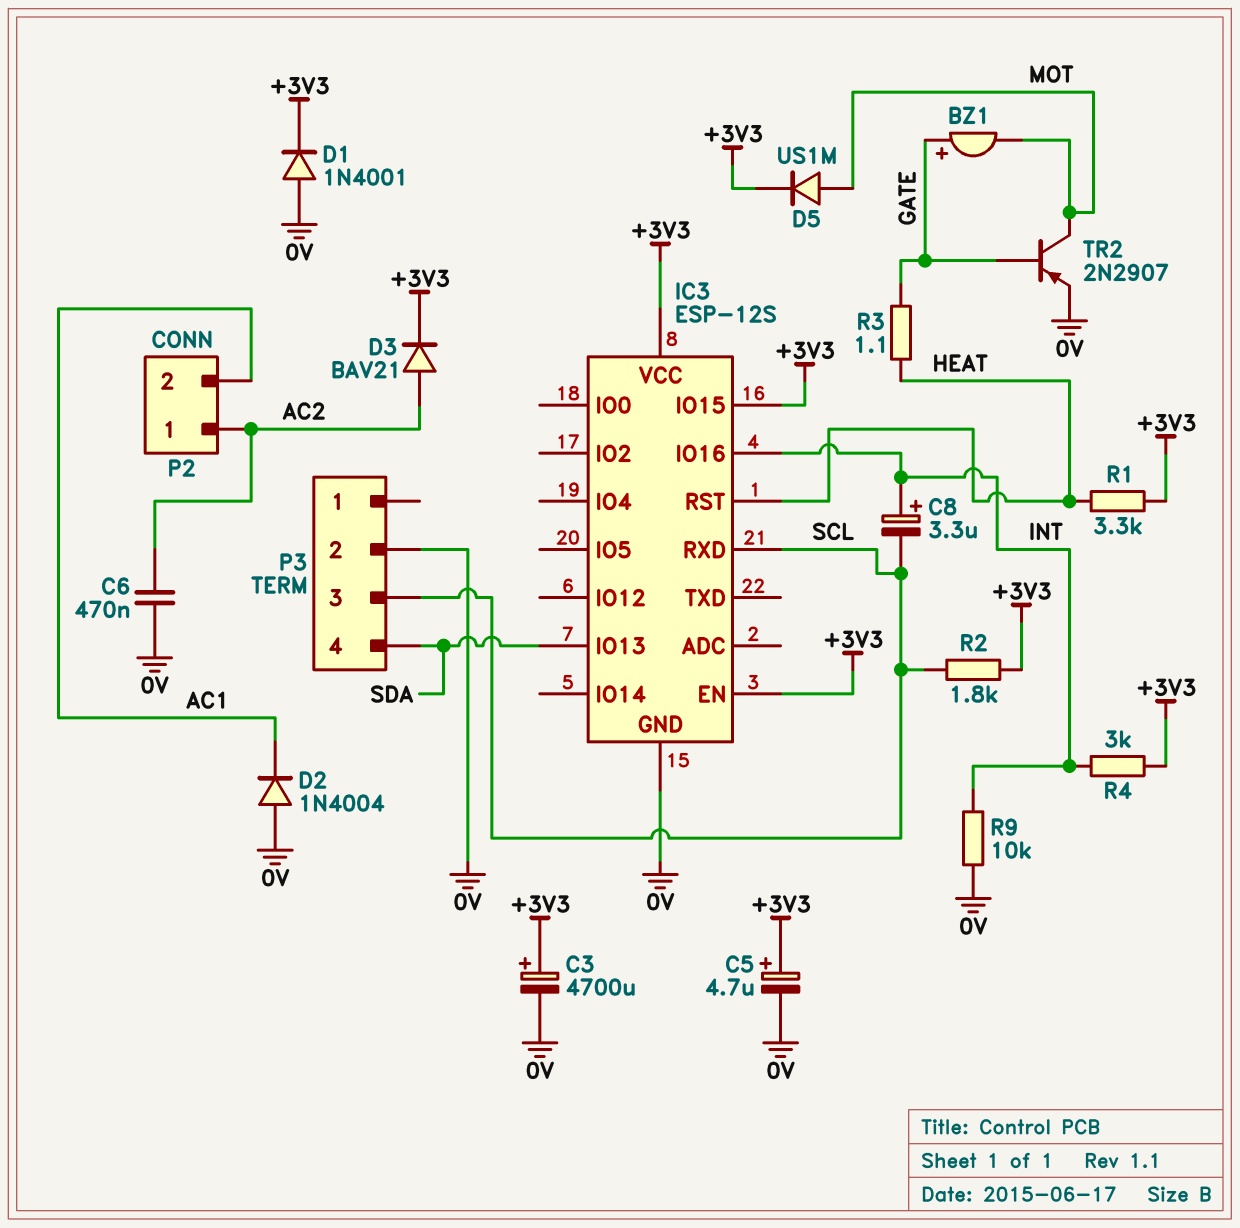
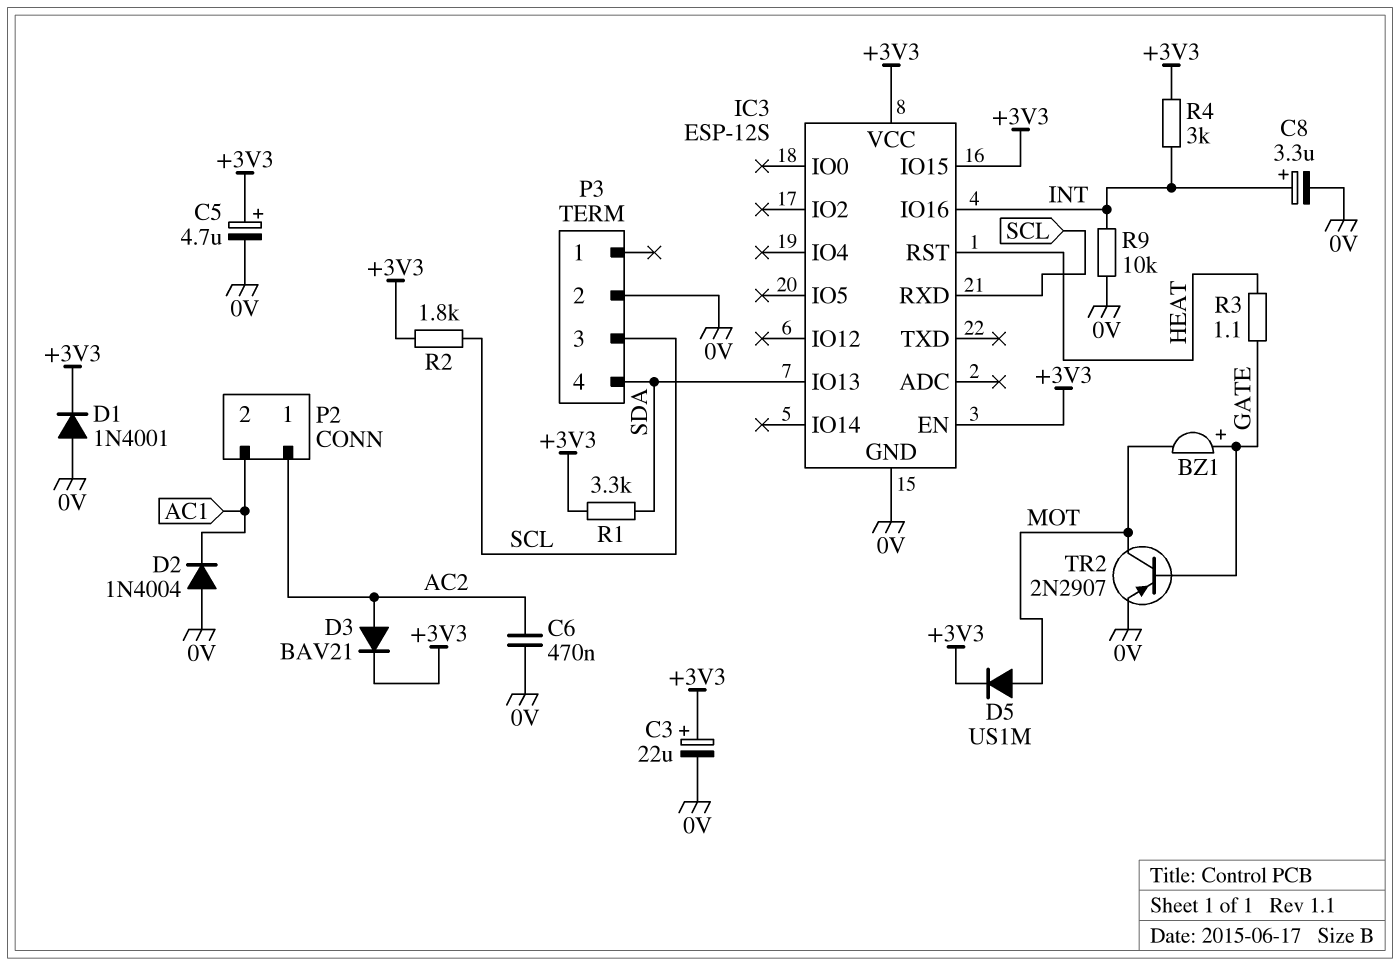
C3: 4700uF (plus +3V3, minus 0V) -> 22uF (plus +3V3, minus 0V)
C8: 3.3uF (plus INT, minus SCL) -> 3.3uF (plus INT, minus 0V)
R1: 3.3k (+3V3, HEAT) -> 3.3k (+3V3, SDA)

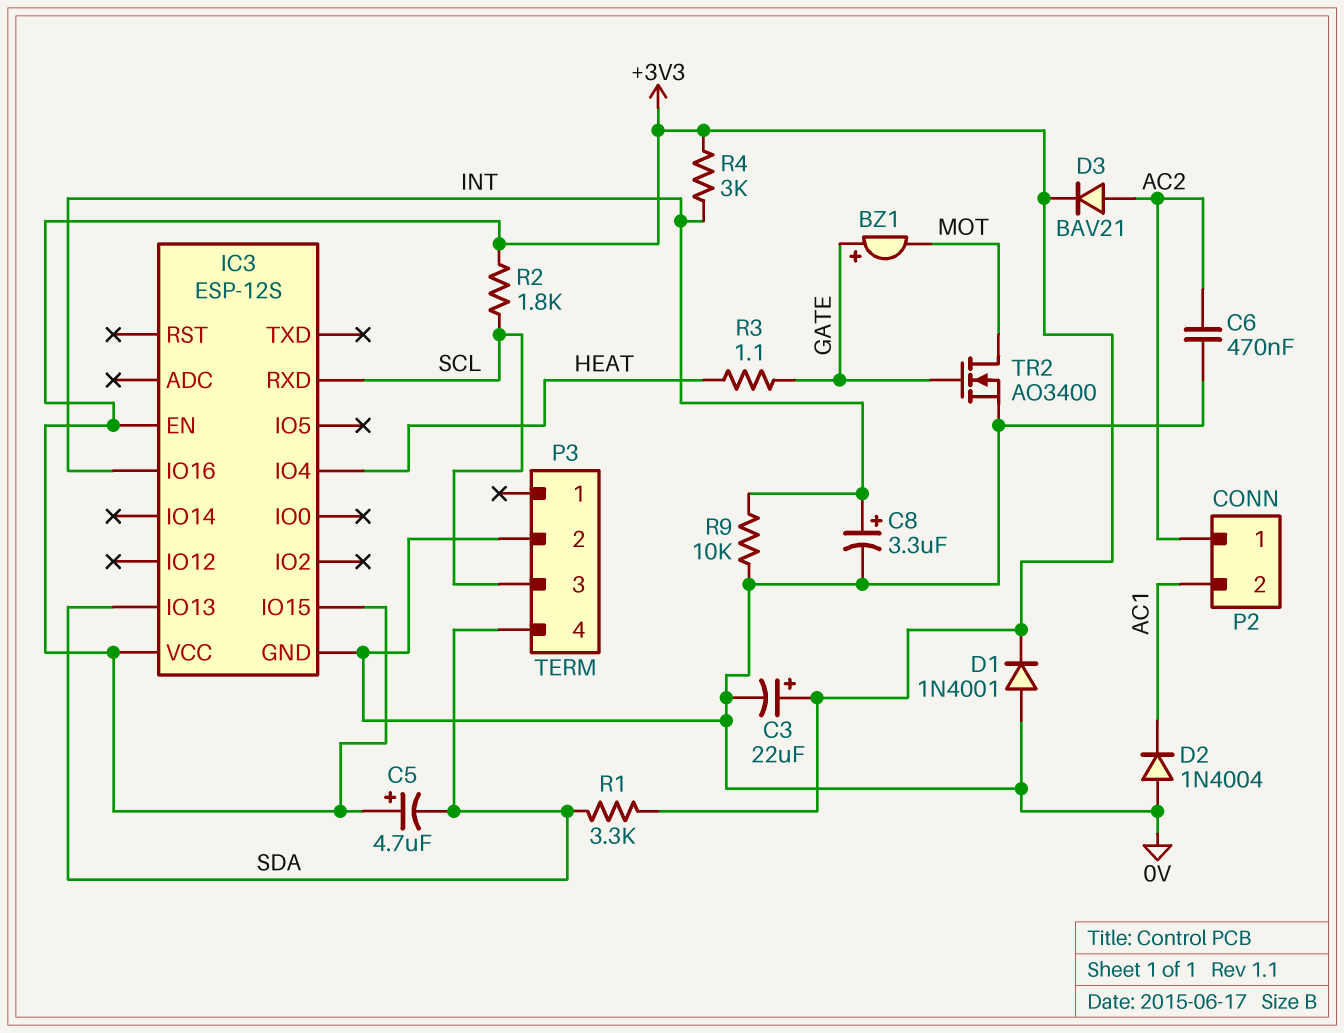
C5: 4.7uF (plus +3V3, minus 0V) -> 4.7uF (plus +3V3, minus SDA)
D5: diode US1M (A MOT, K +3V3) -> none
IC3 pin IO4: none -> HEAT
IC3 pin RST: HEAT -> none
TR2: PNP 2N2907 (B GATE, C MOT, E 0V) -> NMOS AO3400 (G GATE, D MOT, S 0V)

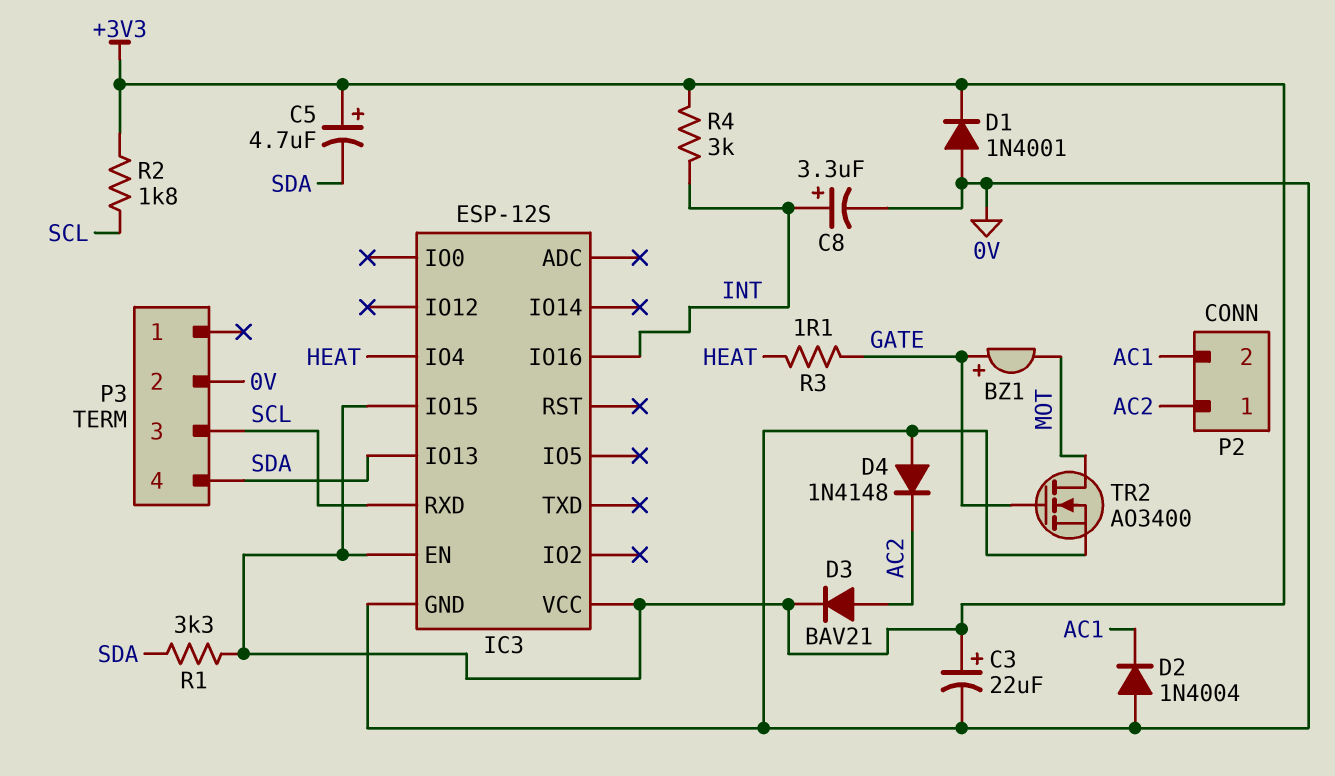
C6: 470nF (0V, AC2) -> none
D4: none -> diode 1N4148 (A 0V, K AC2)
R9: 10k (0V, INT) -> none

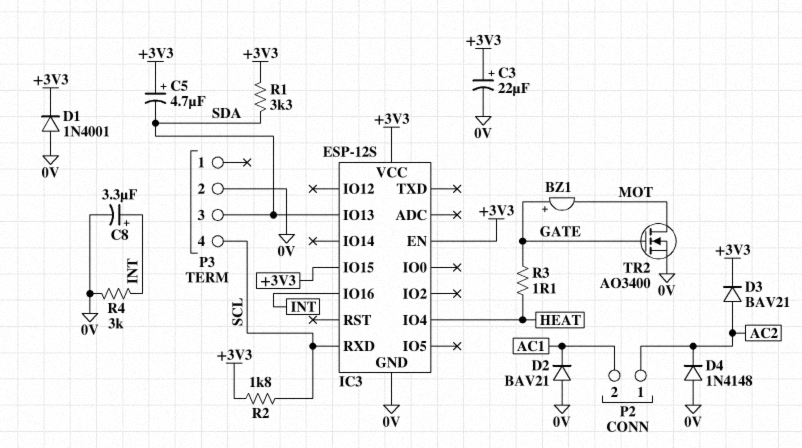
D2: diode 1N4004 (A 0V, K AC1) -> diode BAV21 (A 0V, K AC1)
P3 pin 3: SCL -> SDA
P3 pin 4: SDA -> SCL
R4: 3k (+3V3, INT) -> 3k (0V, INT)

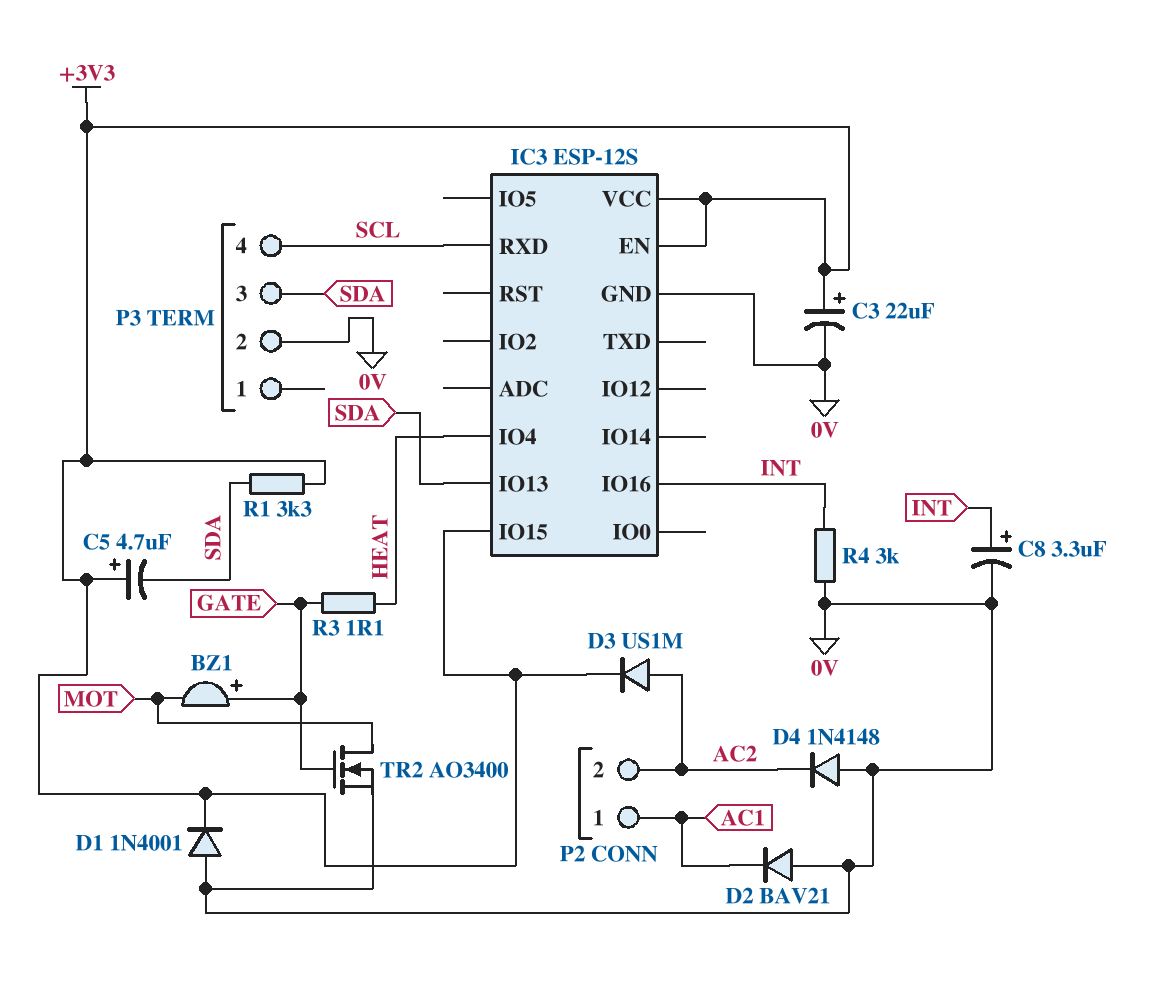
D3: diode BAV21 (A AC2, K +3V3) -> diode US1M (A AC2, K +3V3)
P2 pin 1: AC2 -> AC1
P2 pin 2: AC1 -> AC2
R2: 1.8k (+3V3, SCL) -> none

